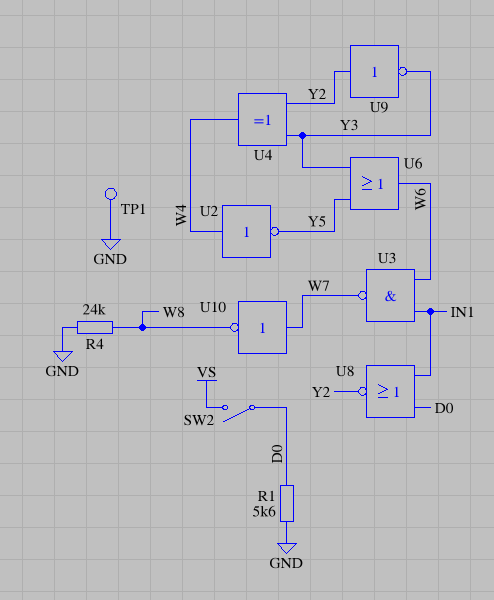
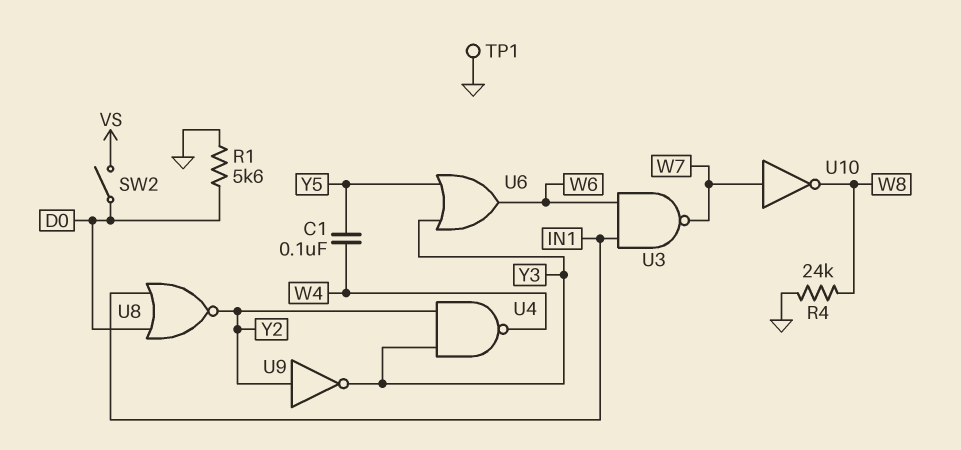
C1: none -> 100nF (W4, Y5)
U2: NOT (in W4, out Y5) -> none
U4: XOR (in Y2, in Y3, out W4) -> NAND (in Y2, in Y3, out W4)

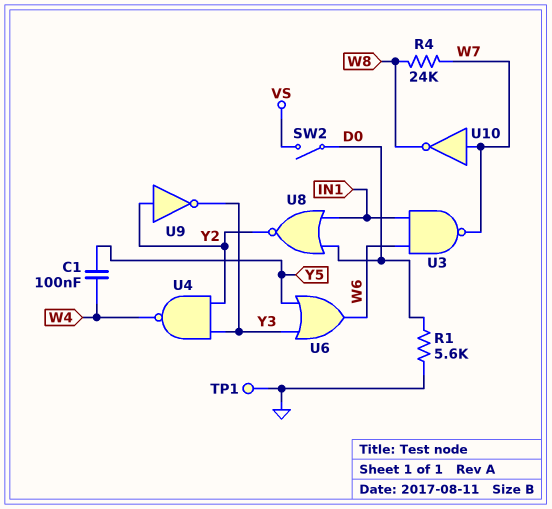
R4: 24k (GND, W8) -> 24k (W7, W8)

